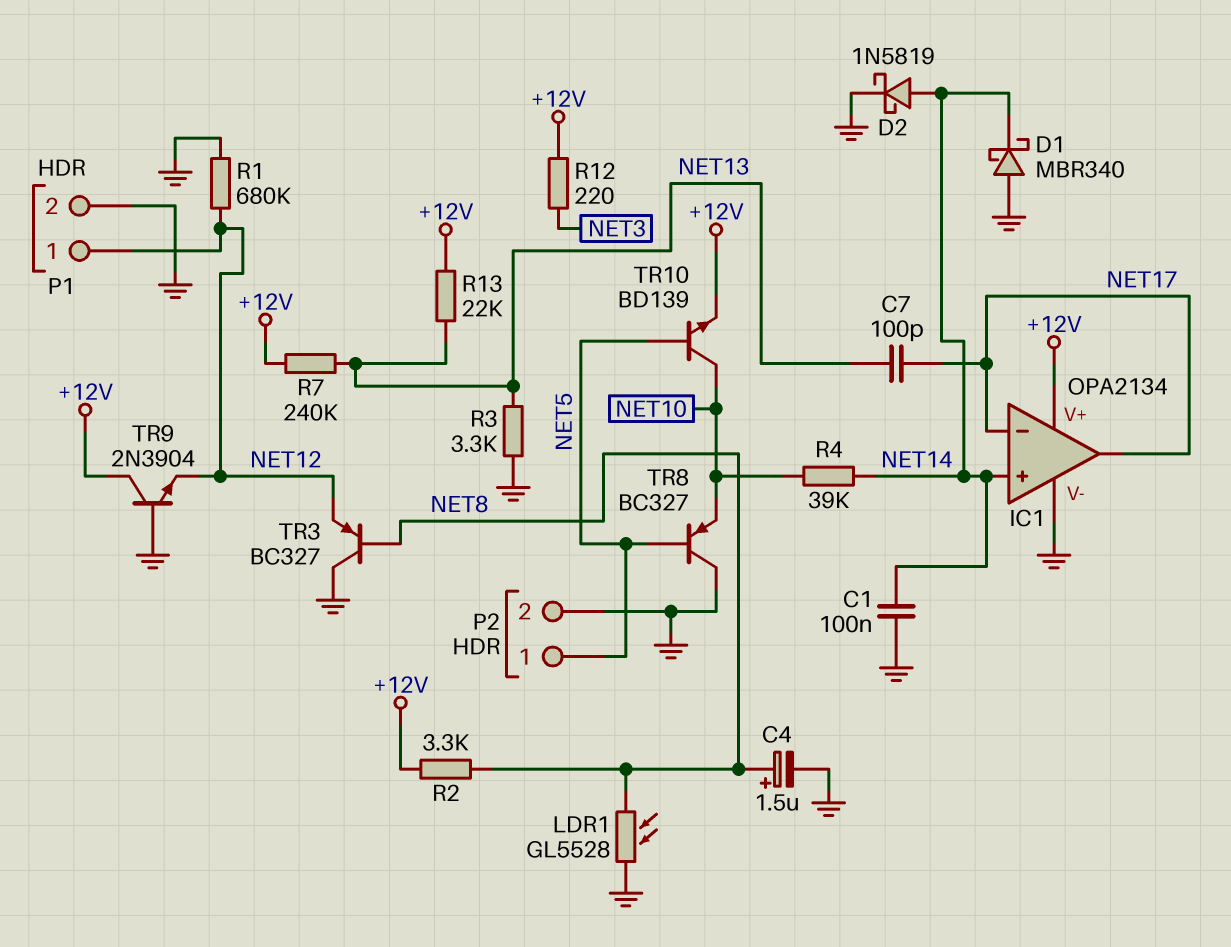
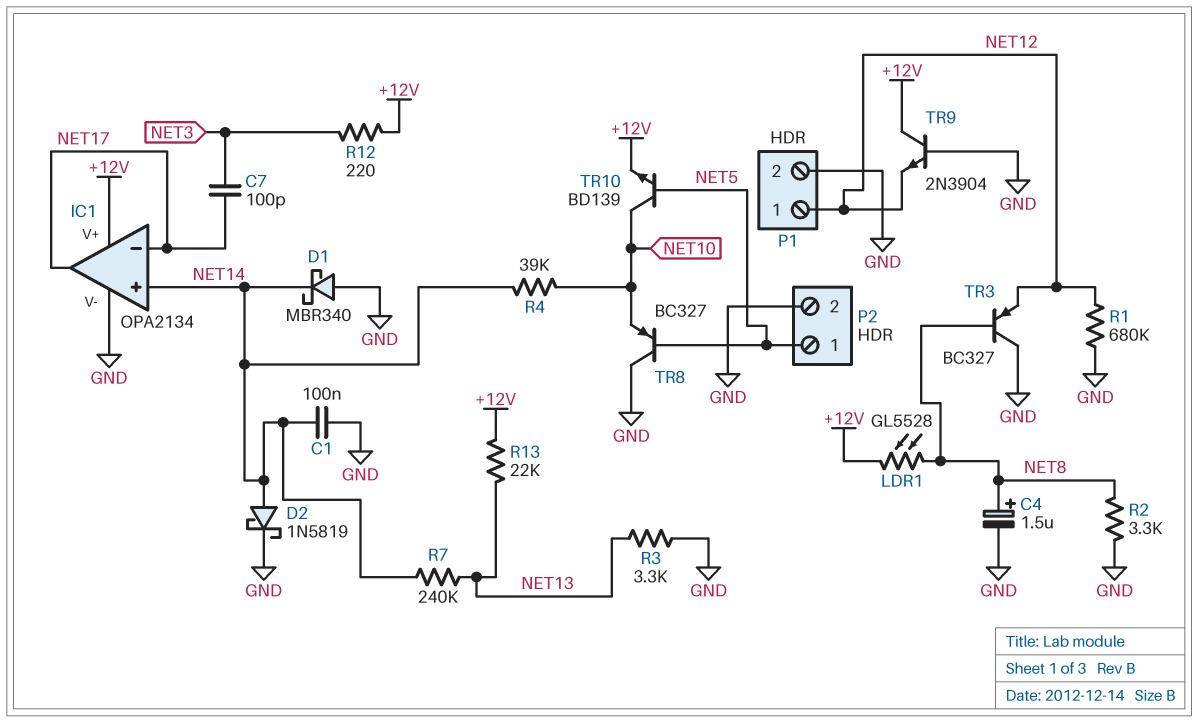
C7: 100pF (NET13, NET17) -> 100pF (NET3, NET17)
LDR1: GL5528 (GND, NET8) -> GL5528 (+12V, NET8)
R2: 3.3k (+12V, NET8) -> 3.3k (GND, NET8)
R7: 240k (+12V, NET13) -> 240k (NET13, NET14)

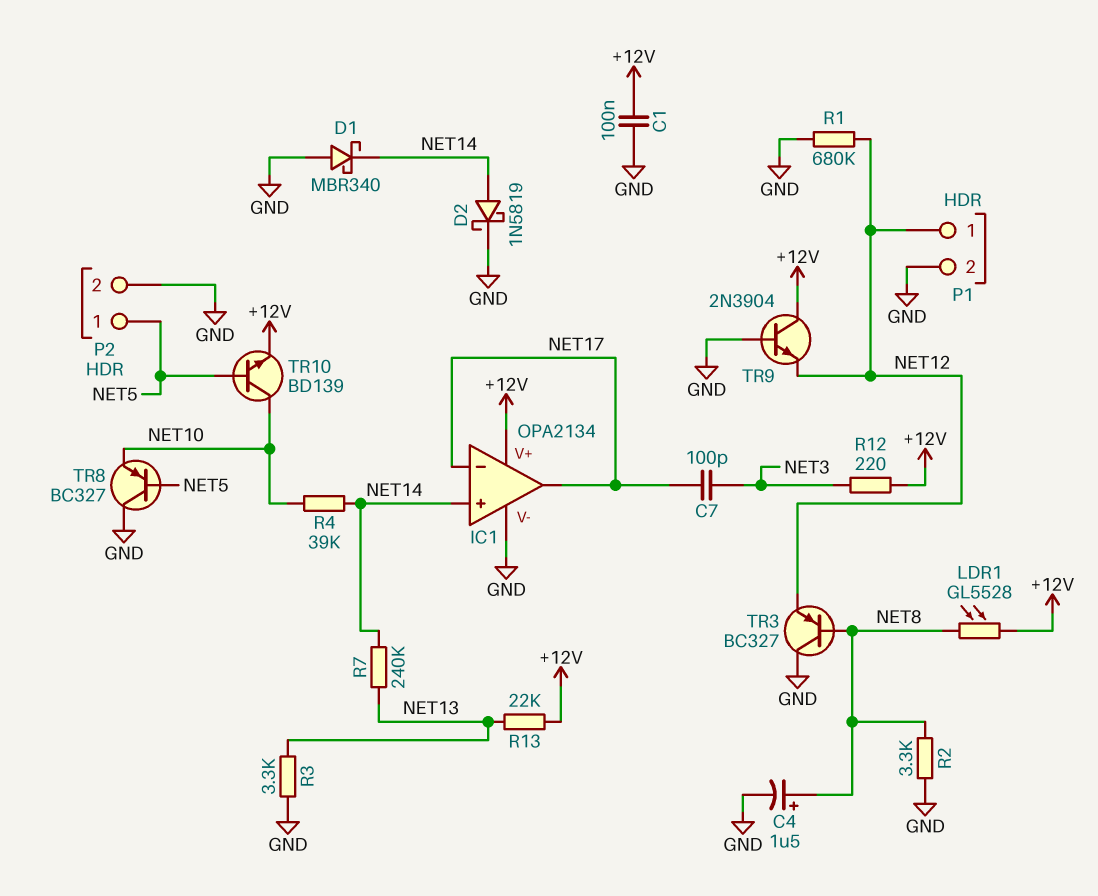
C1: 100nF (GND, NET14) -> 100nF (+12V, GND)

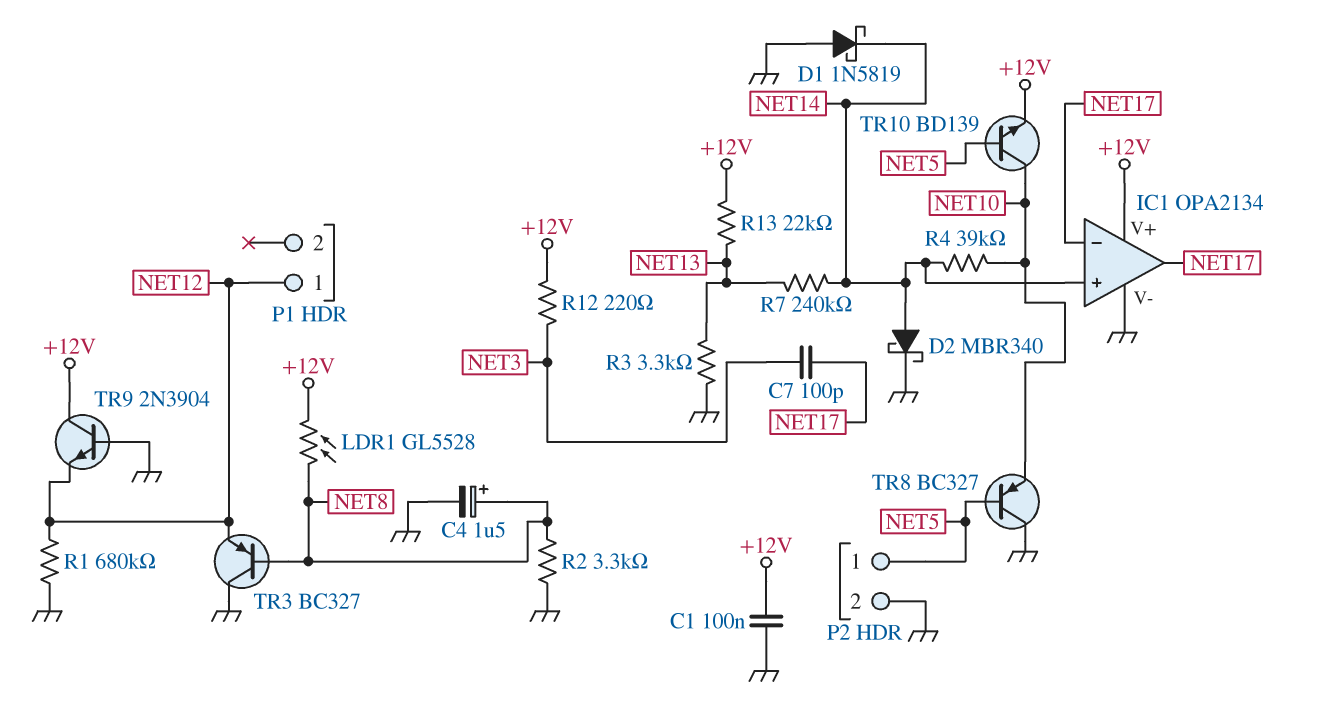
D1: schottky MBR340 (A GND, K NET14) -> schottky 1N5819 (A GND, K NET14)
D2: schottky 1N5819 (A NET14, K GND) -> schottky MBR340 (A NET14, K GND)
P1 pin 2: GND -> none

